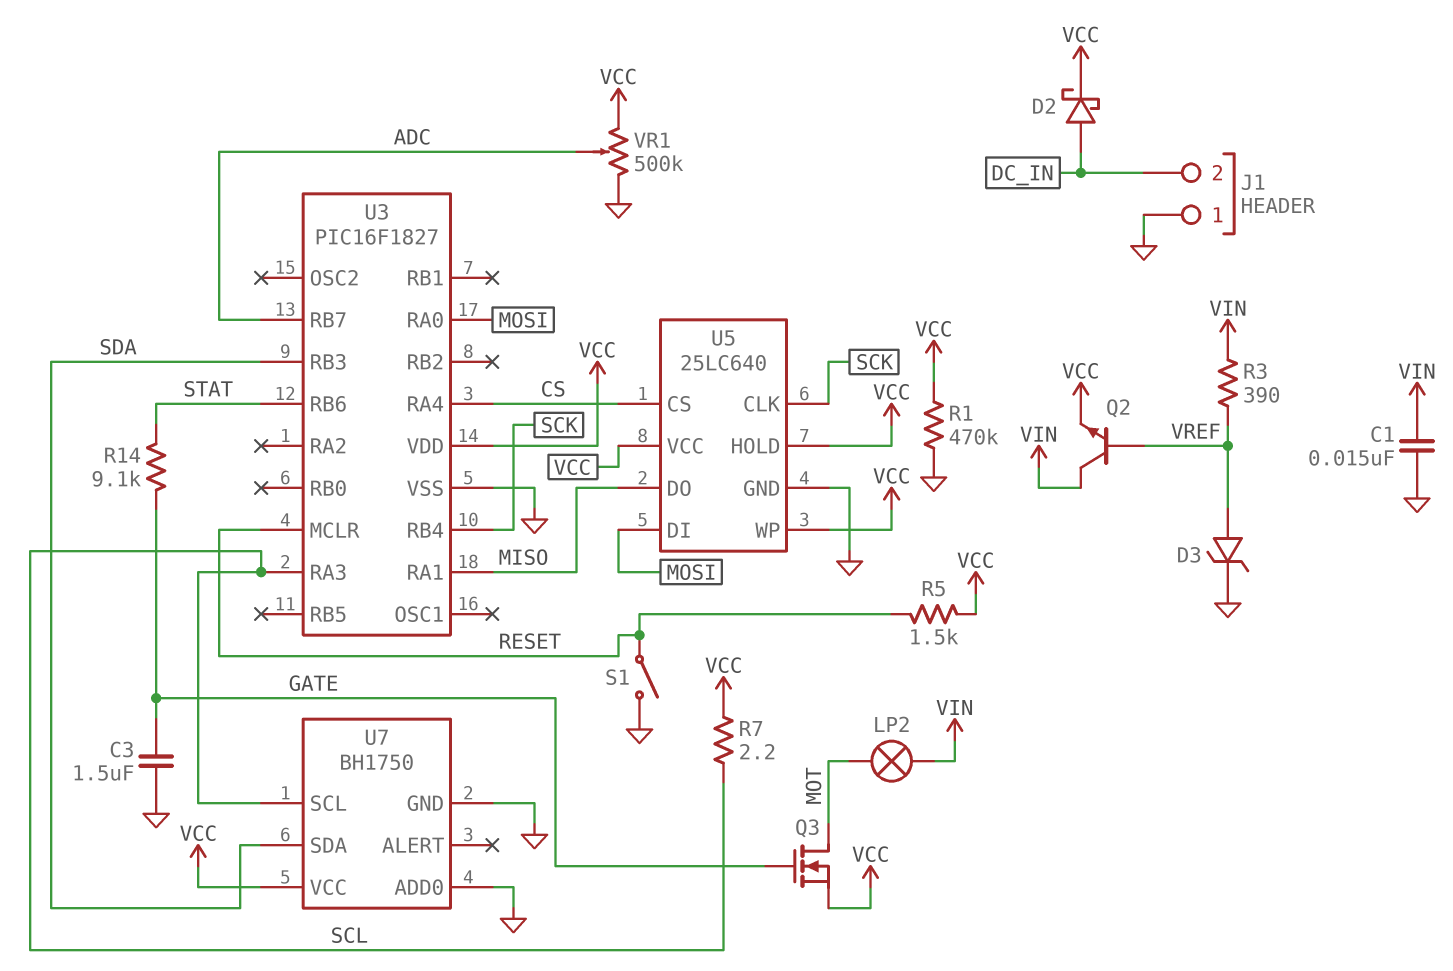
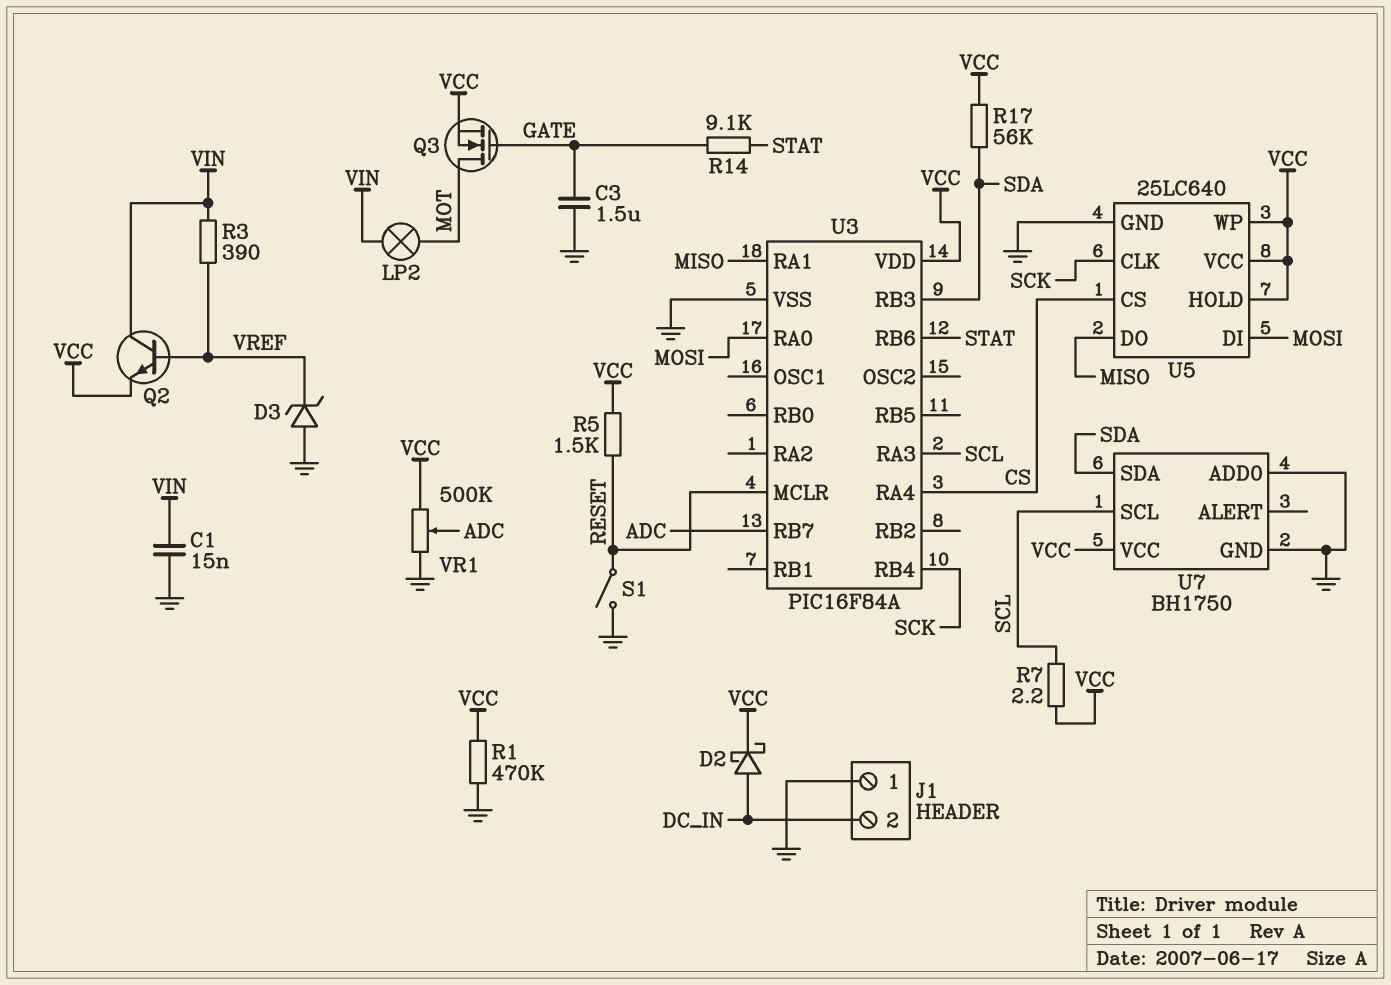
D3: zener (A VREF, K GND) -> zener (A GND, K VREF)
R17: none -> 56k (SDA, VCC)
U3: PIC16F1827 -> PIC16F84A

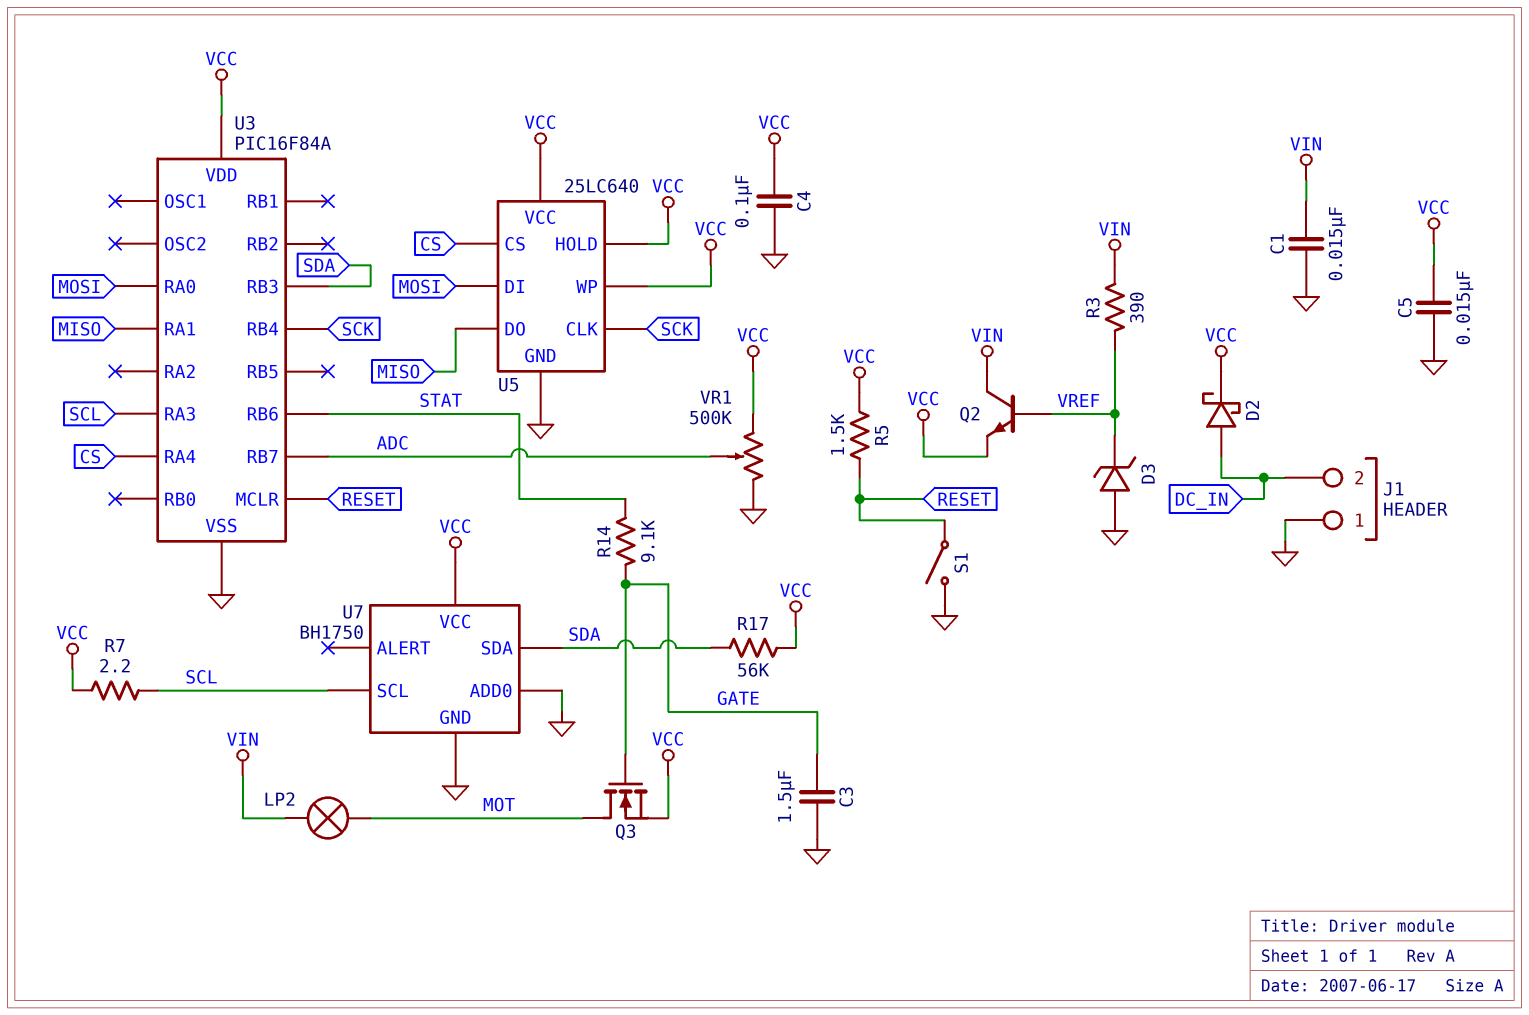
C4: none -> 100nF (GND, VCC)
C5: none -> 15nF (GND, VCC)
R1: 470k (GND, VCC) -> none

